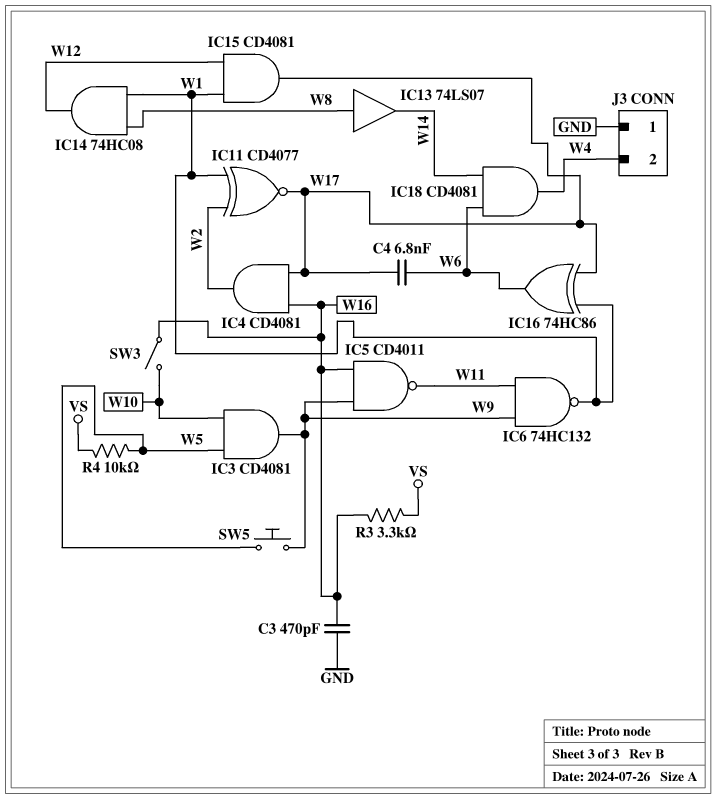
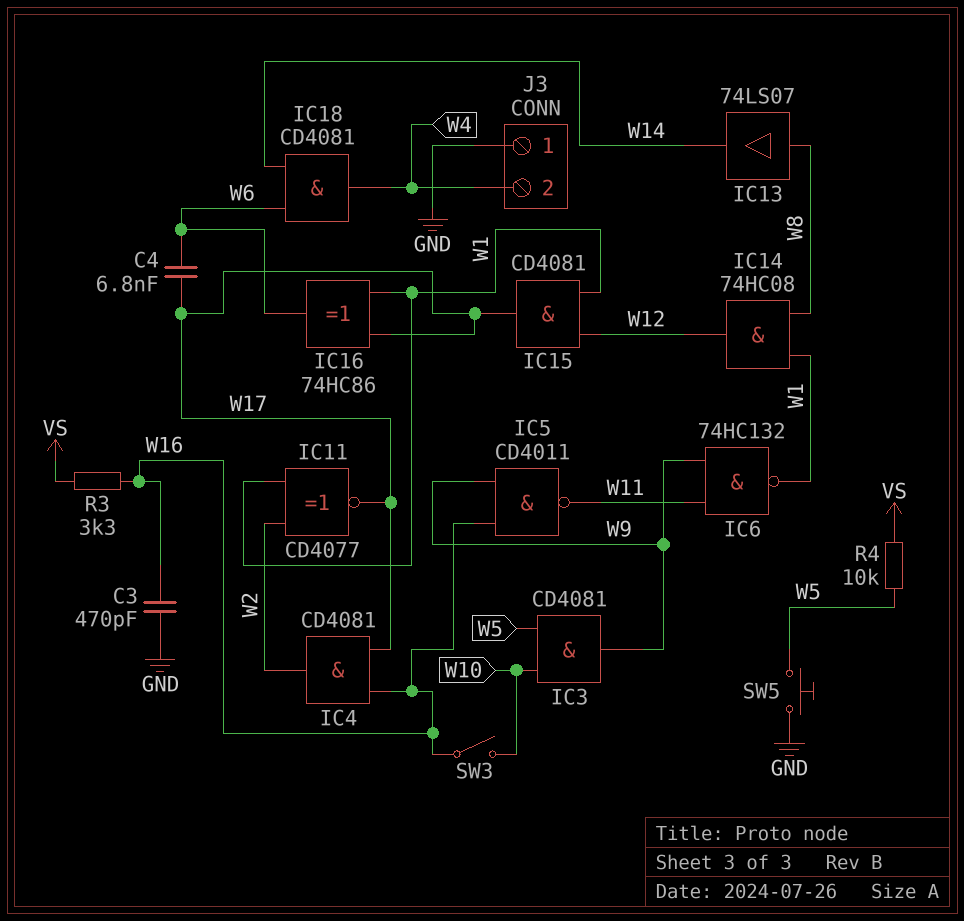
SW5: button (W5, W9) -> button (GND, W5)

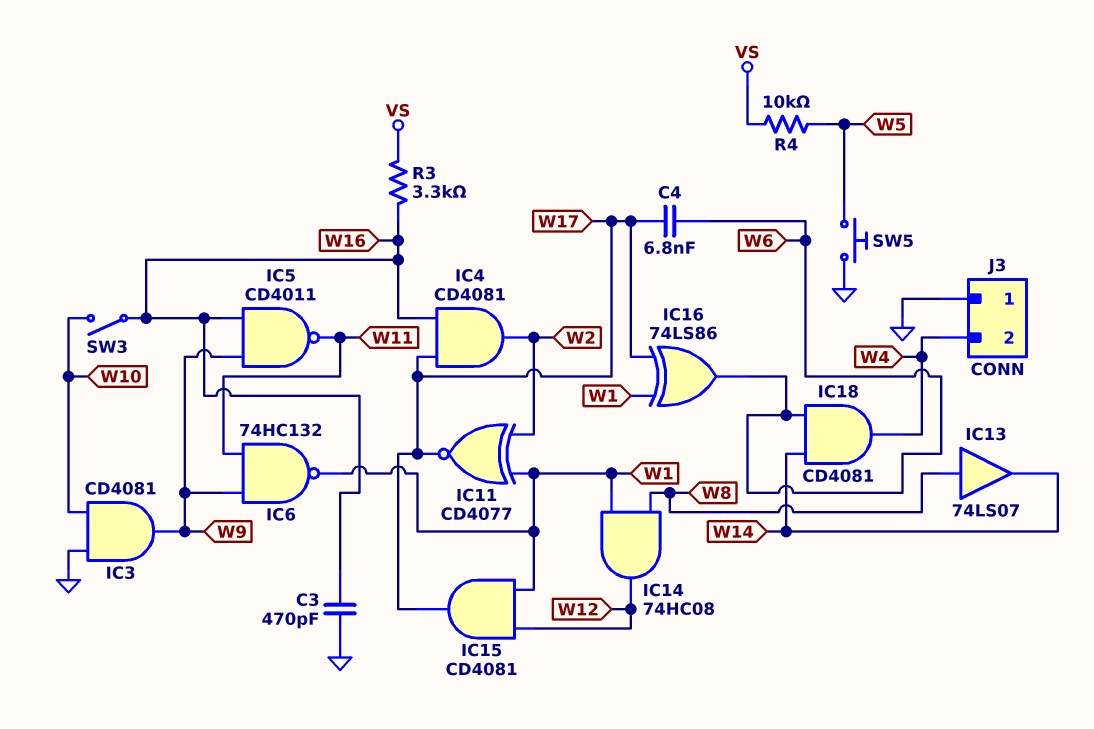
IC3: AND CD4081 (in W5, in W10, out W9) -> AND CD4081 (in GND, in W10, out W9)
IC16: XOR 74HC86 (in W1, in W17, out W6) -> XOR 74LS86 (in W1, in W17, out W6)

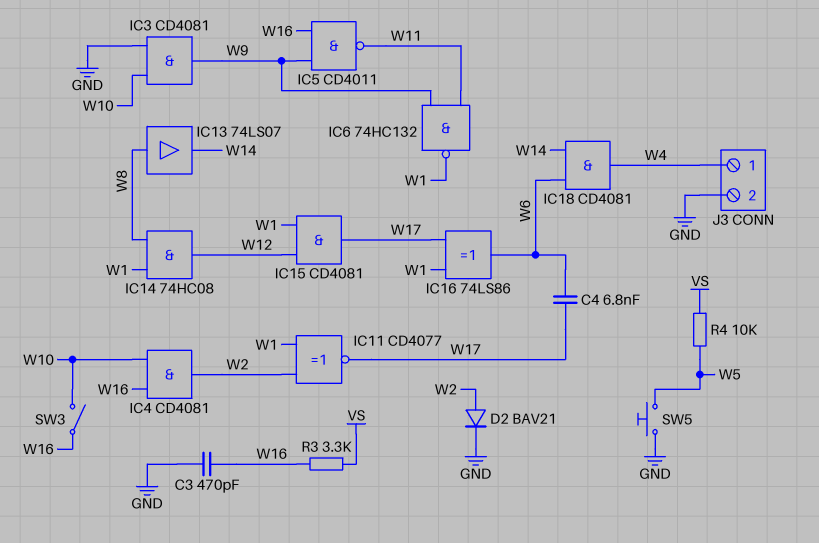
D2: none -> diode BAV21 (A W2, K GND)
IC4: AND CD4081 (in W16, in W17, out W2) -> AND CD4081 (in W10, in W16, out W2)
J3 pin 1: GND -> W4
J3 pin 2: W4 -> GND

